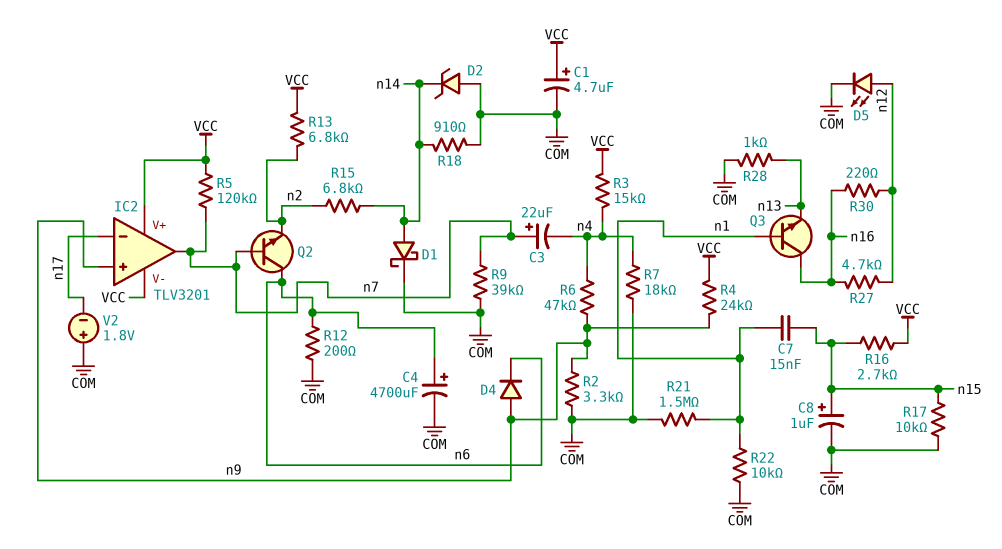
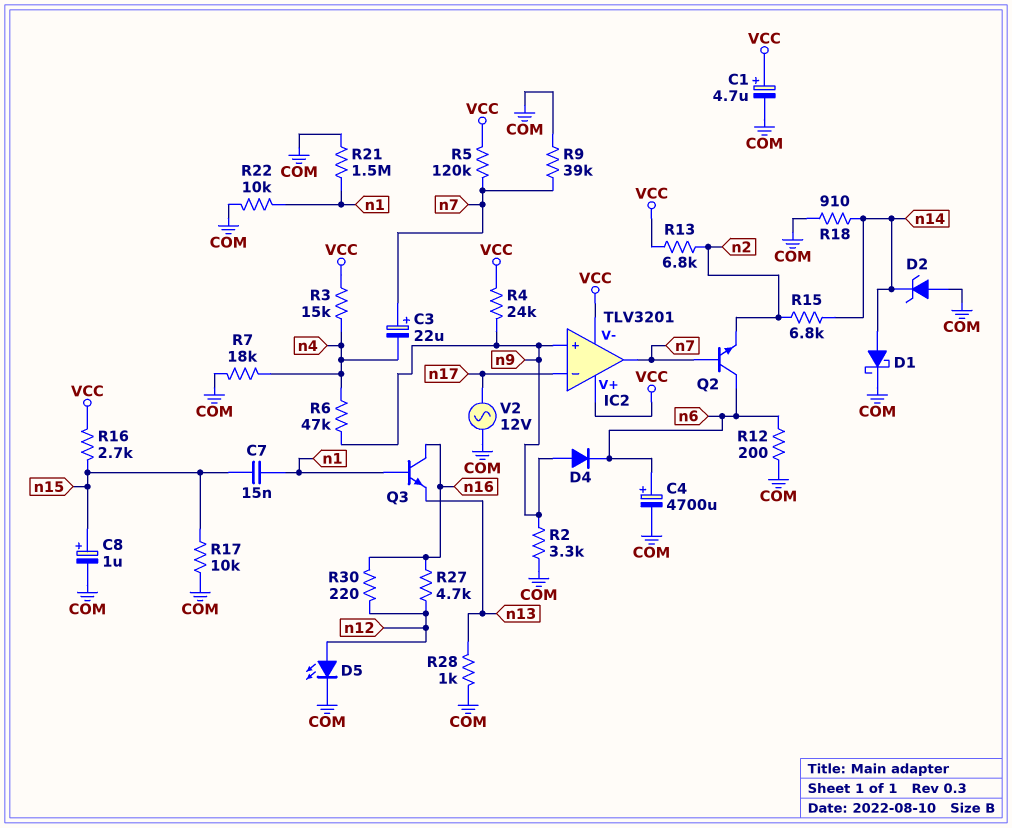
V2: 1.8V (plus COM, minus n17) -> AC 12V (COM, n17)

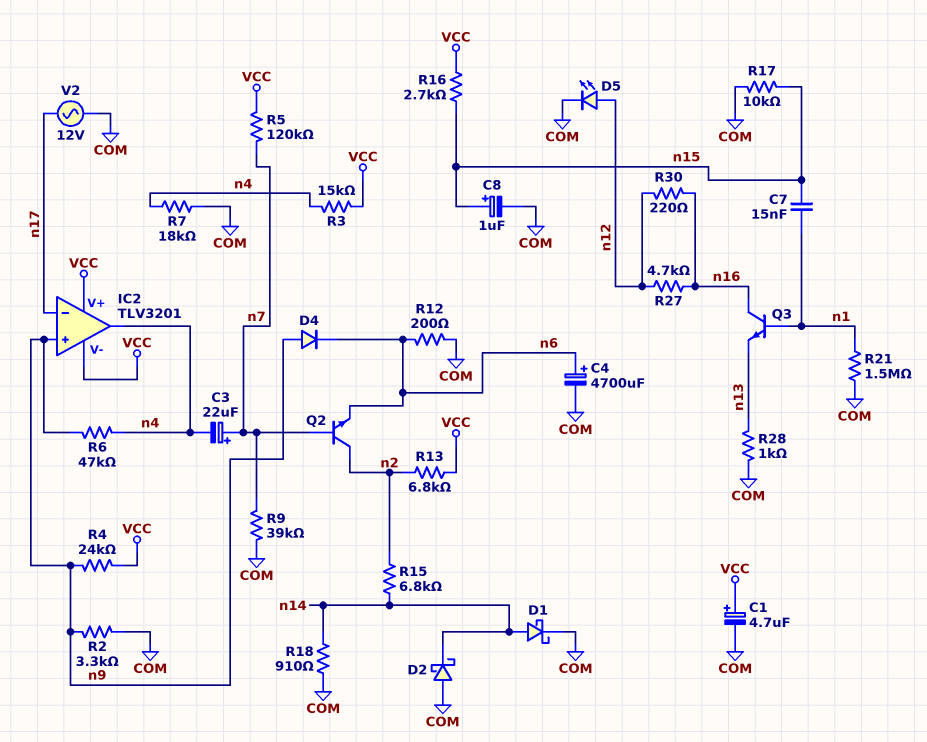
D2: zener (A COM, K n14) -> schottky (A COM, K n14)
IC2 pin out: n7 -> n4
Q2: NPN (B n7, C n6, E n2) -> NPN (B n7, C n2, E n6)
R22: 10k (COM, n1) -> none

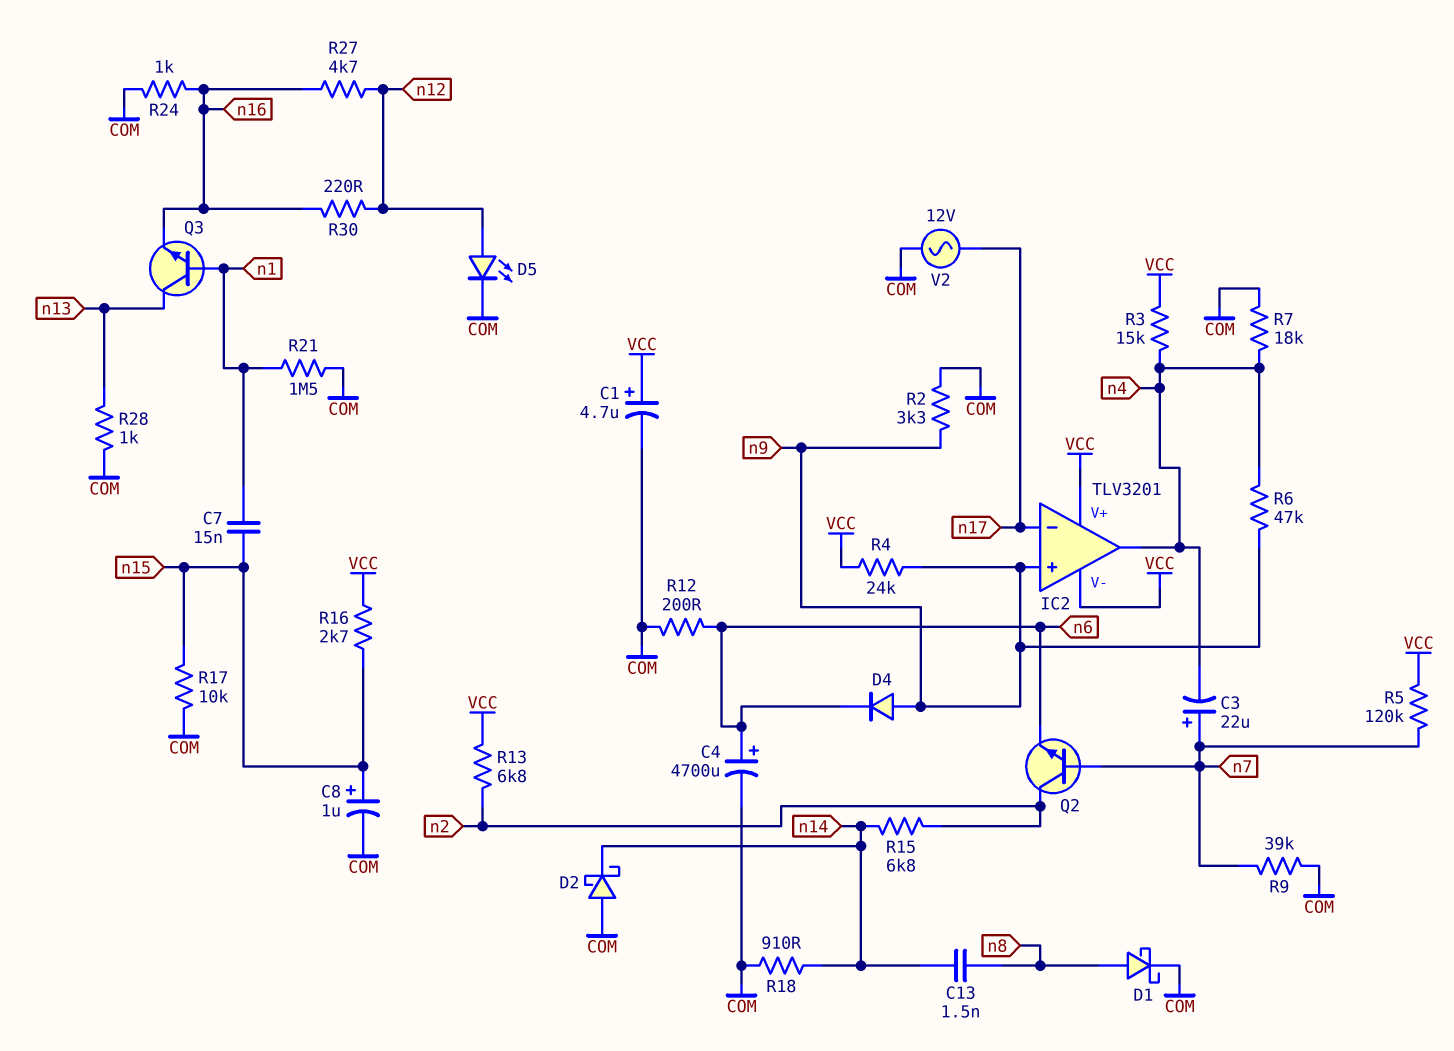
C13: none -> 1.5nF (n8, n14)
D1: schottky (A n14, K COM) -> schottky (A n8, K COM)
Q3: NPN (B n1, C n16, E n13) -> NPN (B n1, C n13, E n16)
R24: none -> 1k (COM, n16)

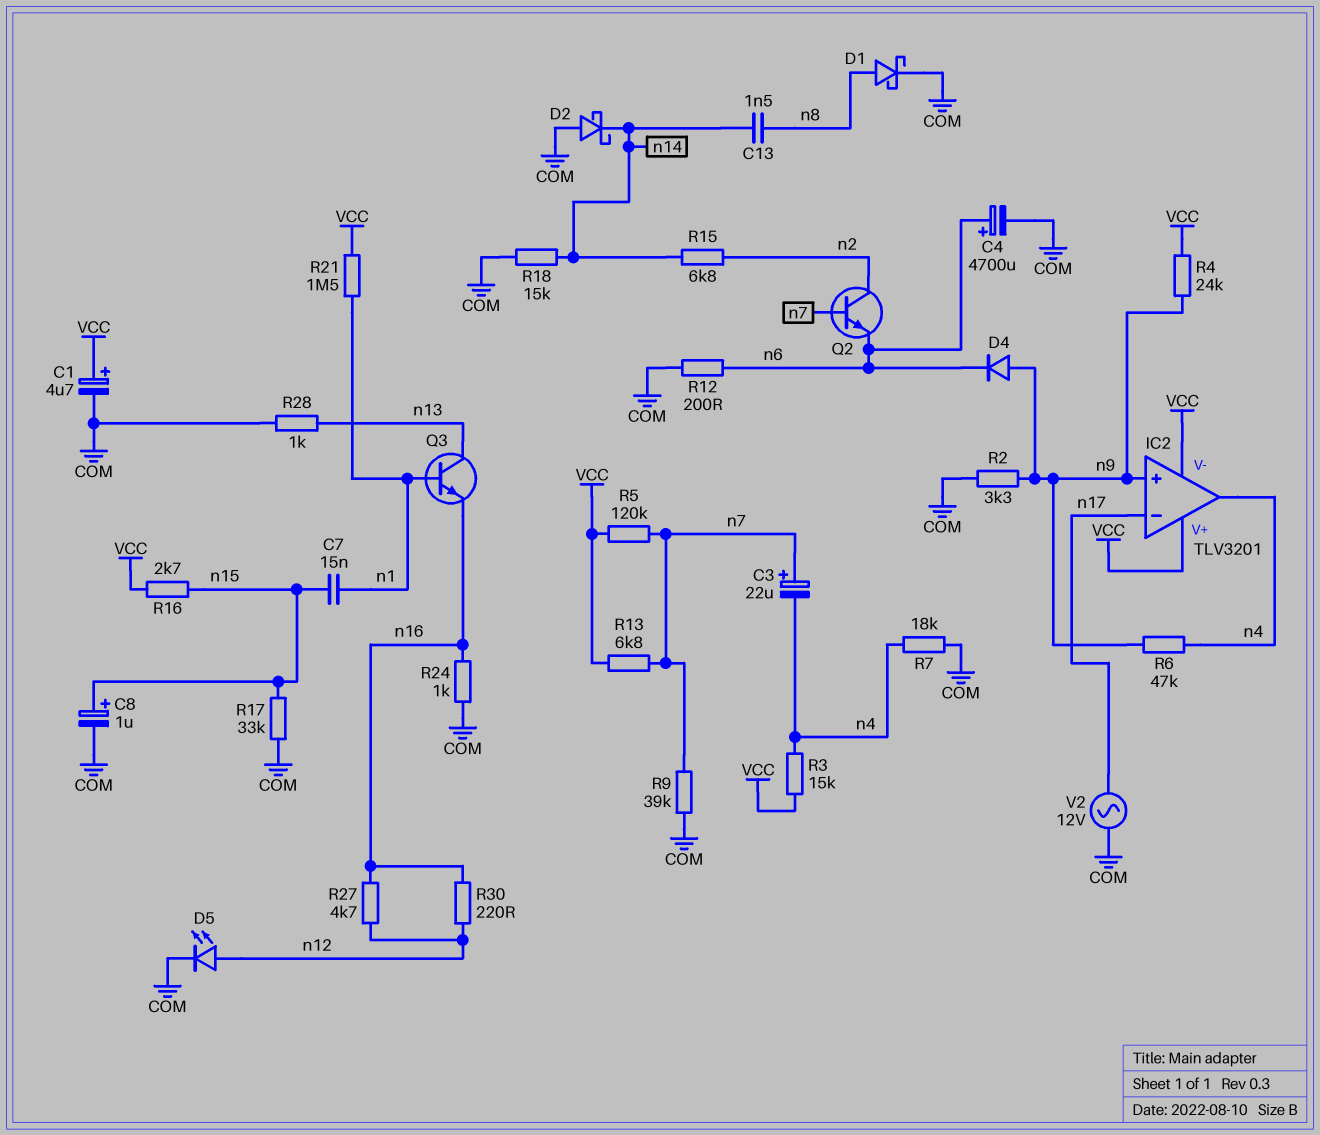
R13: 6.8k (VCC, n2) -> 6.8k (VCC, n7)
R17: 10k (COM, n15) -> 33k (COM, n15)
R18: 910 (COM, n14) -> 15k (COM, n14)
R21: 1.5M (COM, n1) -> 1.5M (VCC, n1)

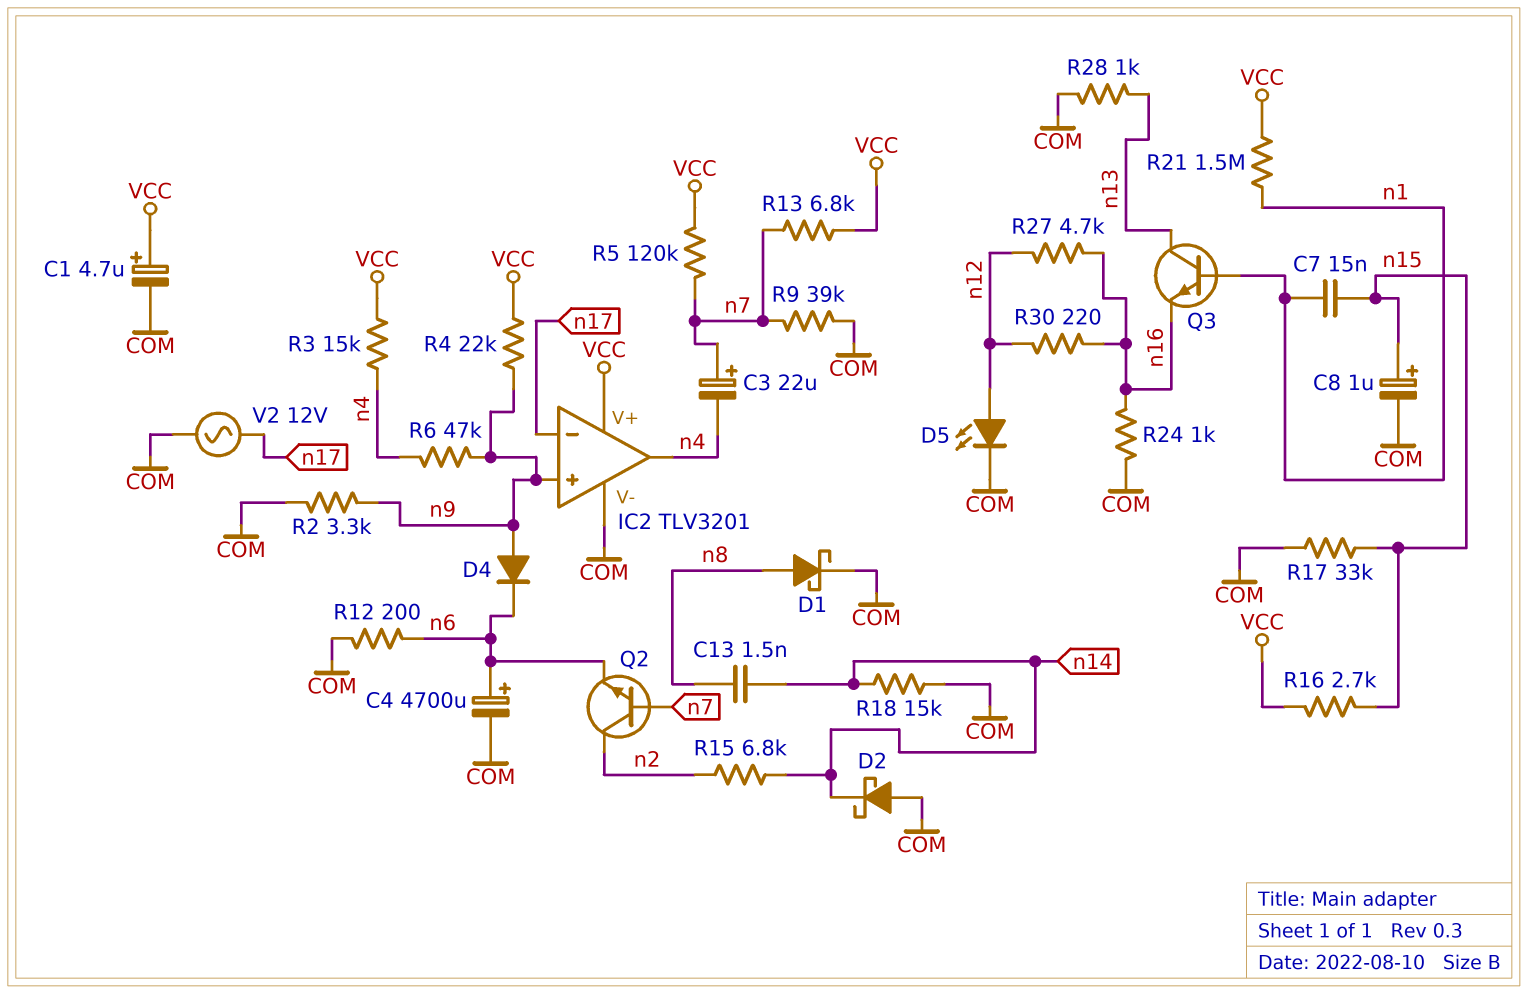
IC2 pin V-: VCC -> COM
R4: 24k (VCC, n9) -> 22k (VCC, n9)
R7: 18k (COM, n4) -> none

